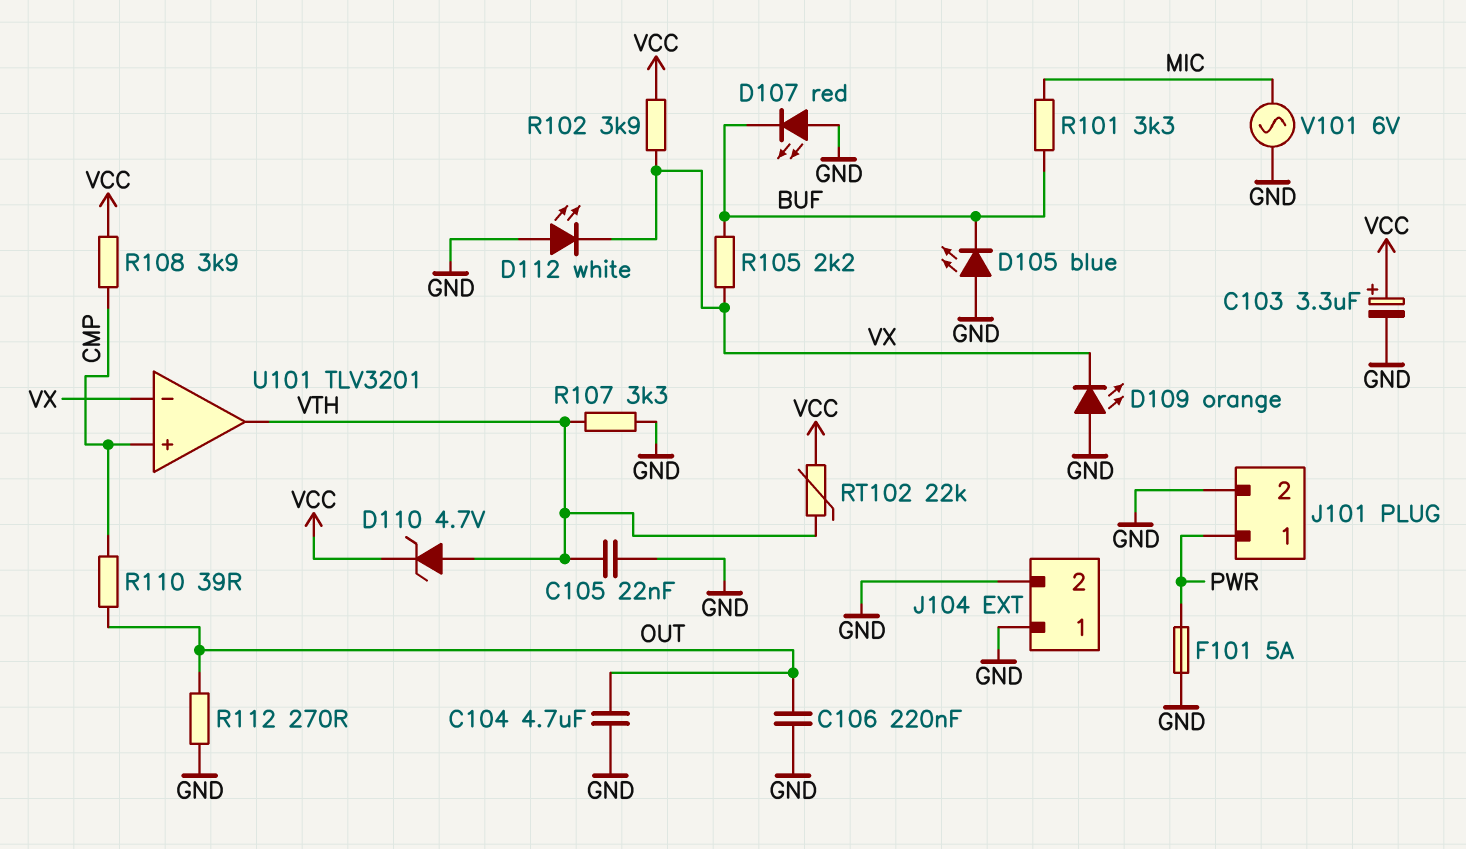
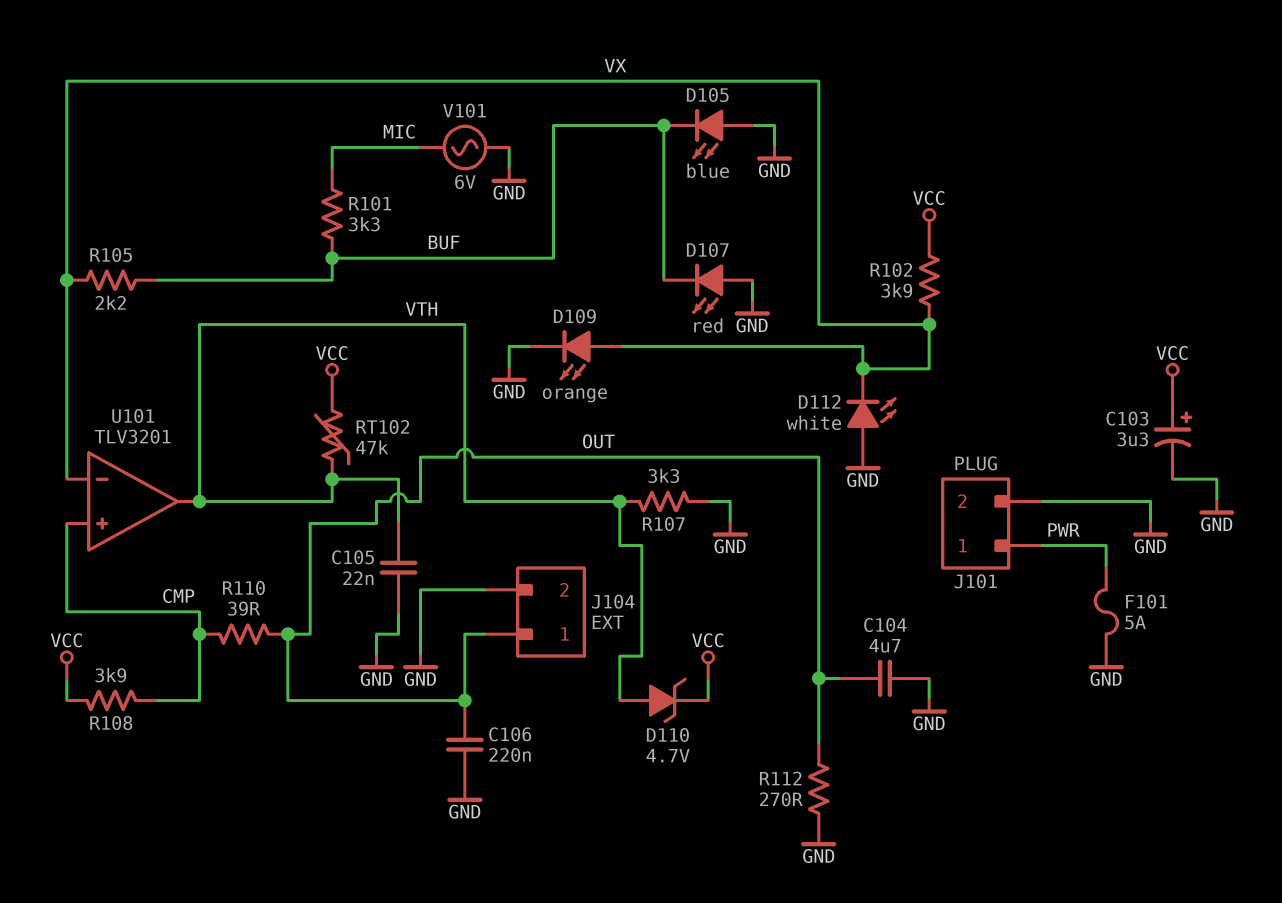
D109: LED orange (A GND, K VX) -> LED orange (A VX, K GND)
J104 pin 1: GND -> OUT
RT102: 22k (VCC, VTH) -> 47k (VCC, VTH)

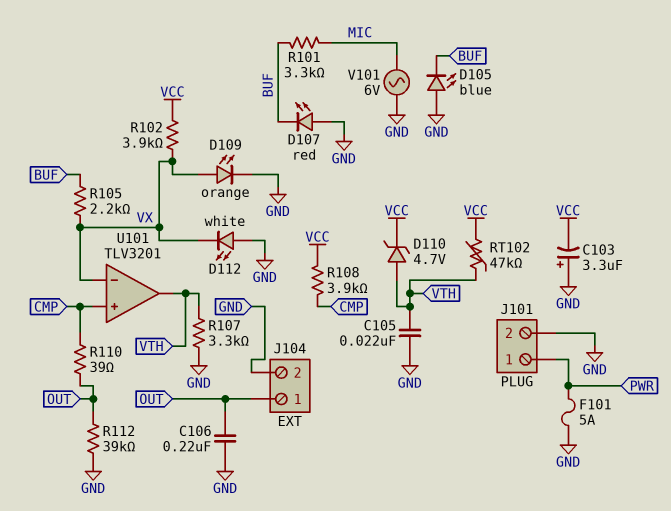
C103: 3.3uF (plus VCC, minus GND) -> 3.3uF (plus GND, minus VCC)
C104: 4.7uF (GND, OUT) -> none
R112: 270 (GND, OUT) -> 39k (GND, OUT)

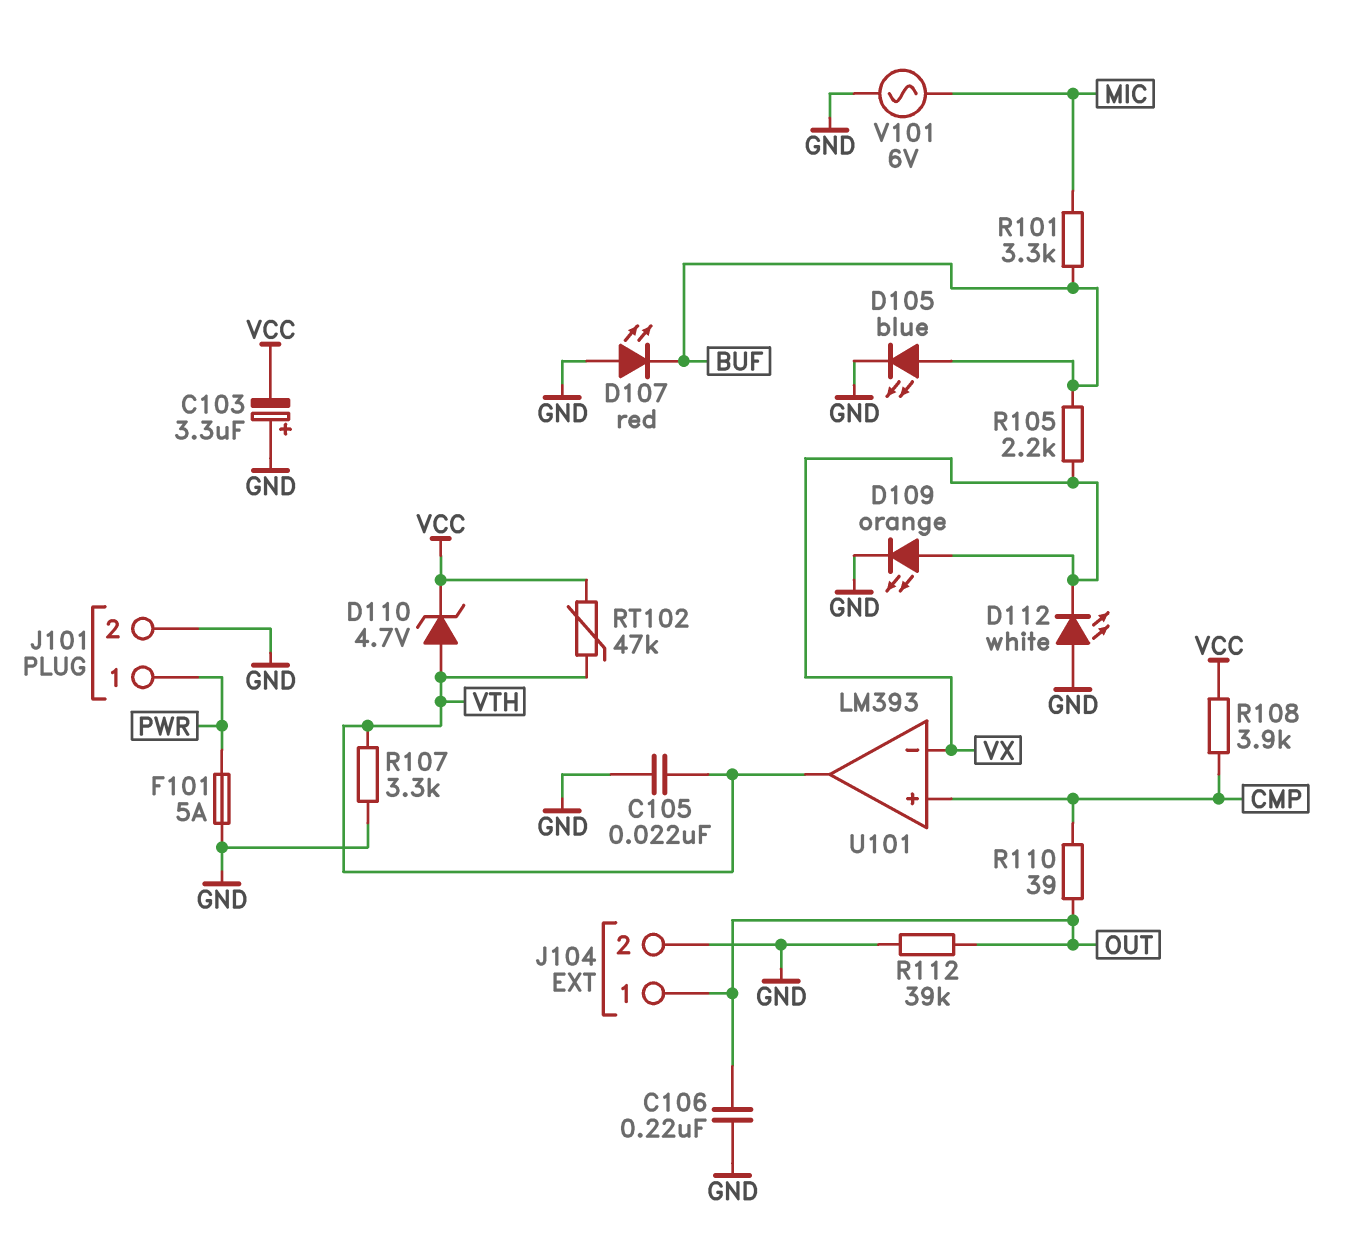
D105: LED blue (A GND, K BUF) -> LED blue (A BUF, K GND)
R102: 3.9k (VCC, VX) -> none
U101: TLV3201 -> LM393

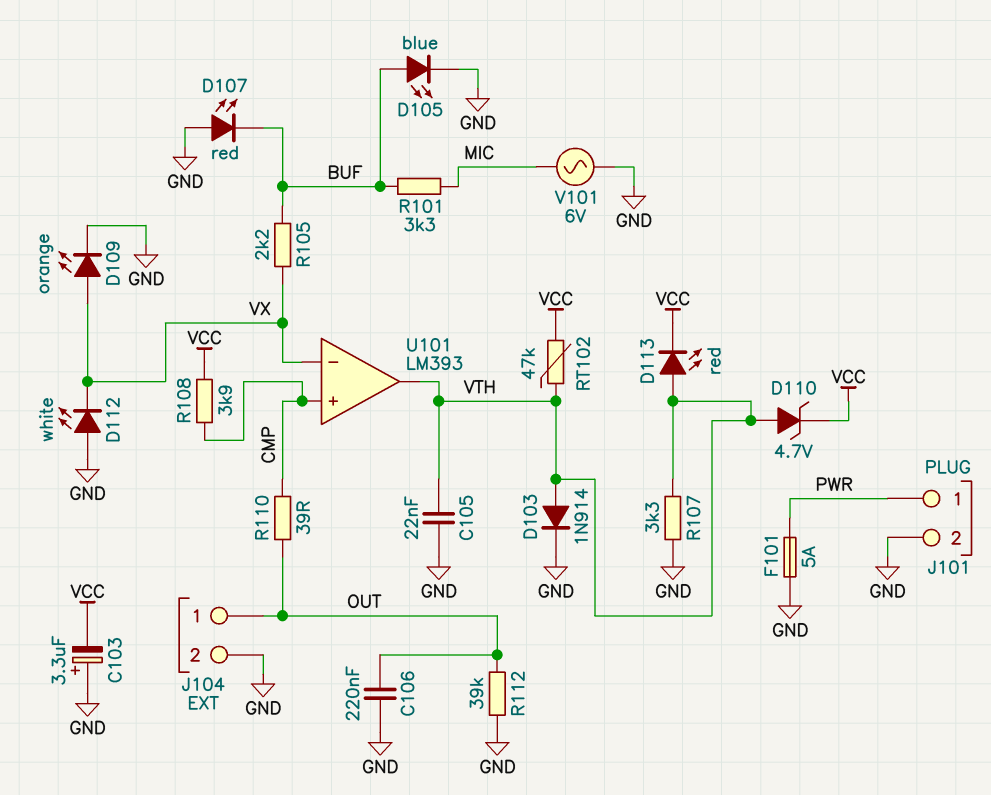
D103: none -> diode 1N914 (A VTH, K GND)
D113: none -> LED red (A VTH, K VCC)

